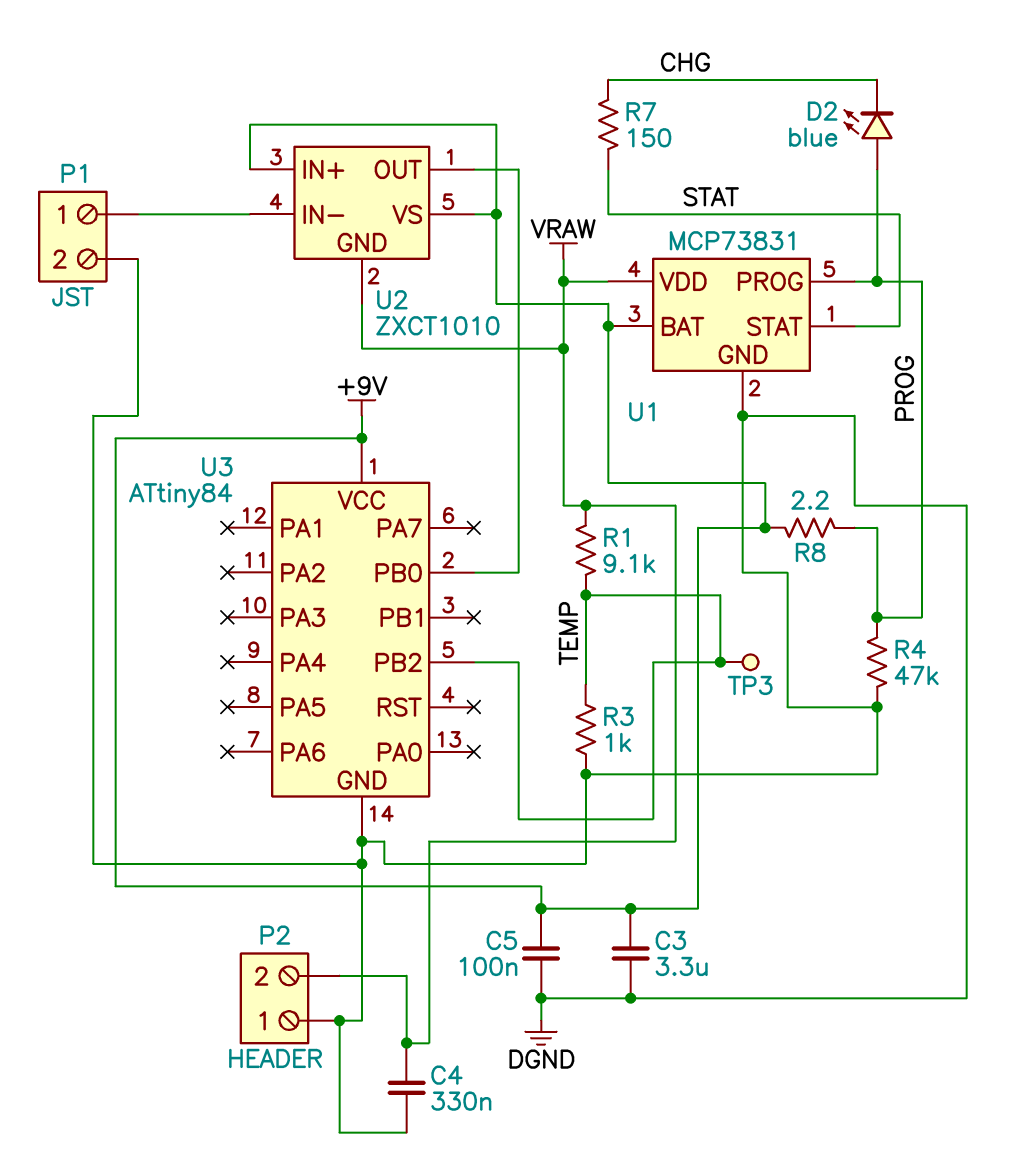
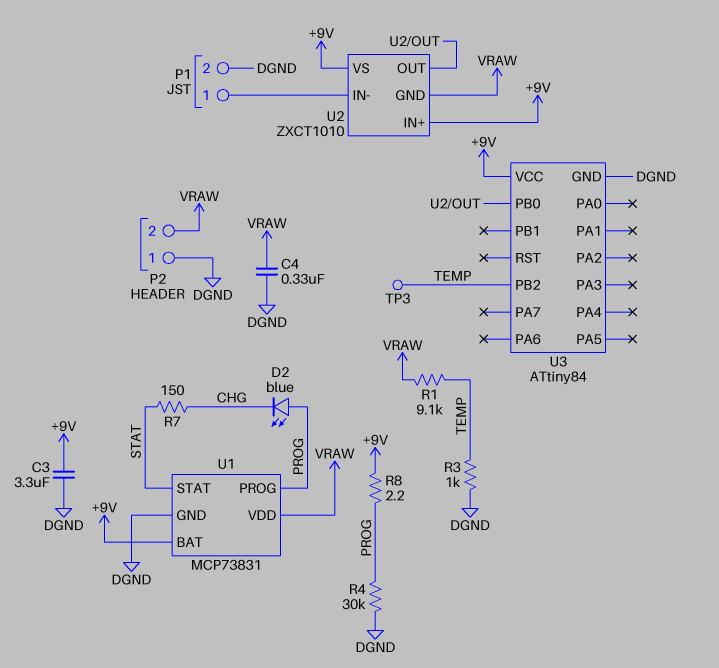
C5: 100nF (+9V, DGND) -> none
R4: 47k (DGND, PROG) -> 30k (DGND, PROG)

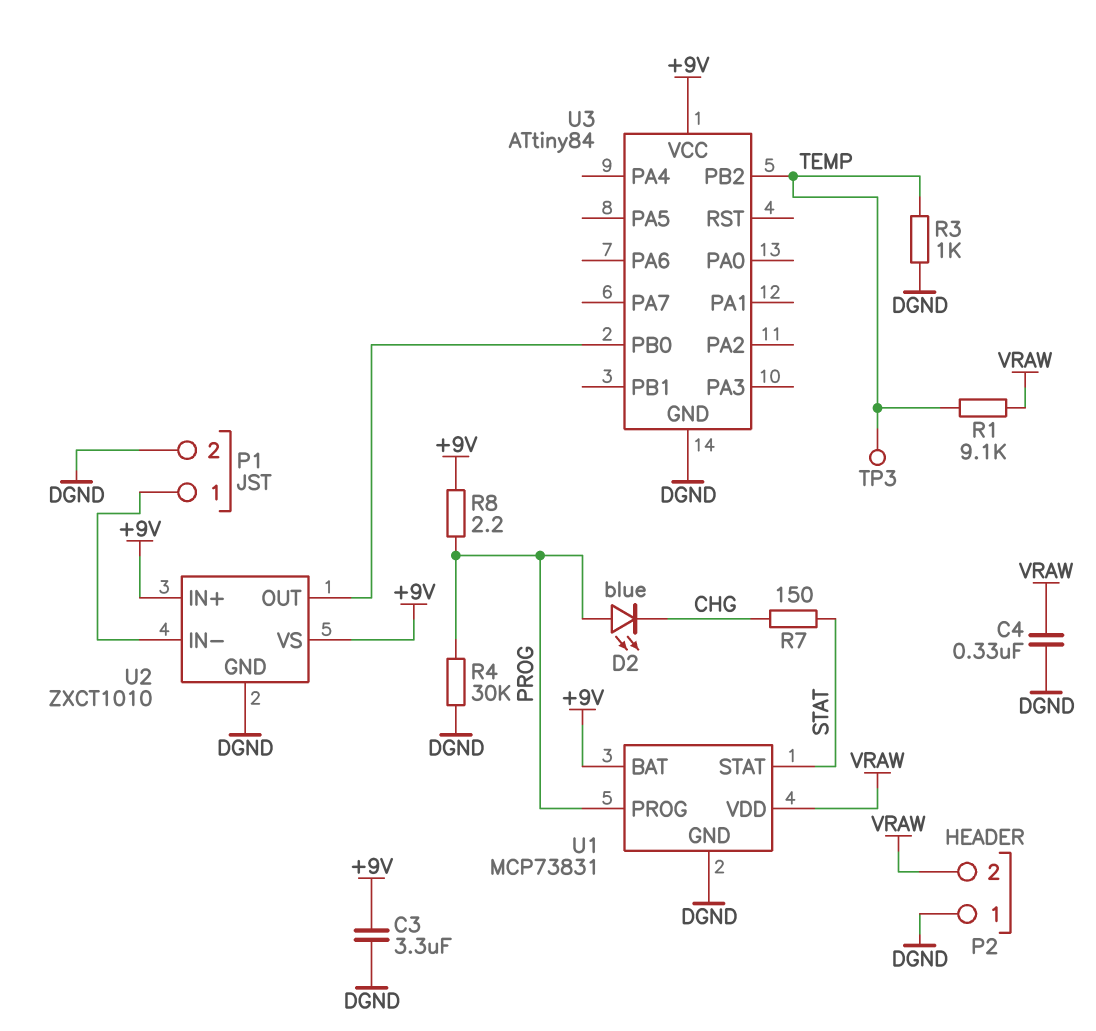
U2 pin GND: VRAW -> DGND

